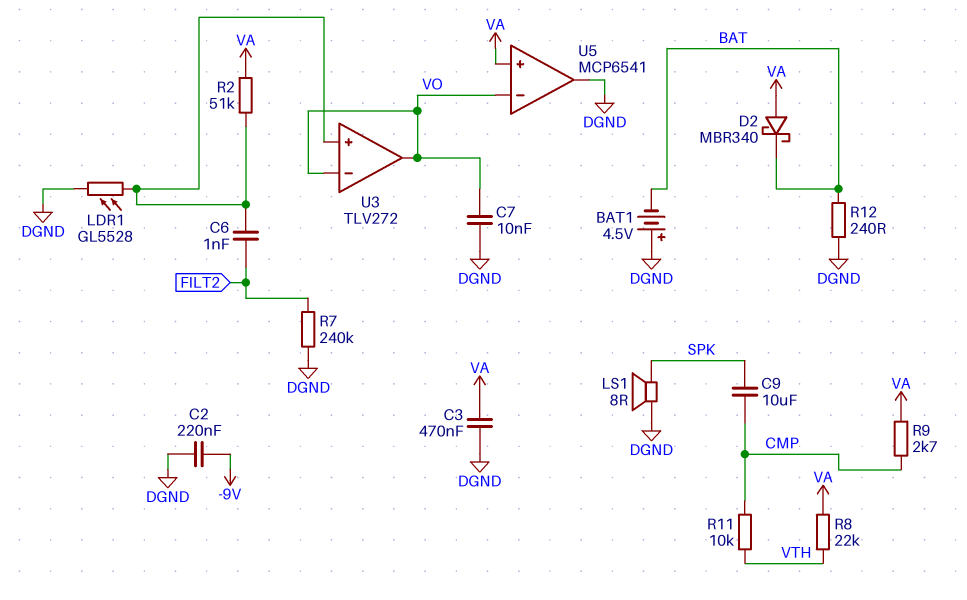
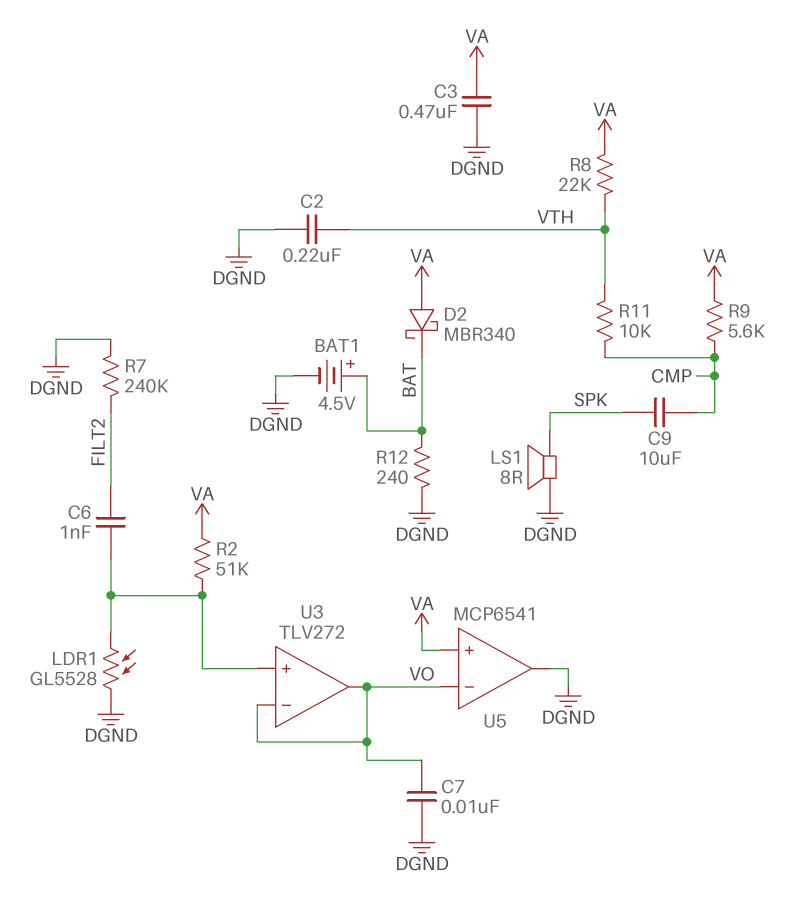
BAT1: 4.5V (plus DGND, minus BAT) -> 4.5V (plus BAT, minus DGND)
C2: 220nF (-9V, DGND) -> 220nF (DGND, VTH)
R9: 2.7k (CMP, VA) -> 5.6k (CMP, VA)

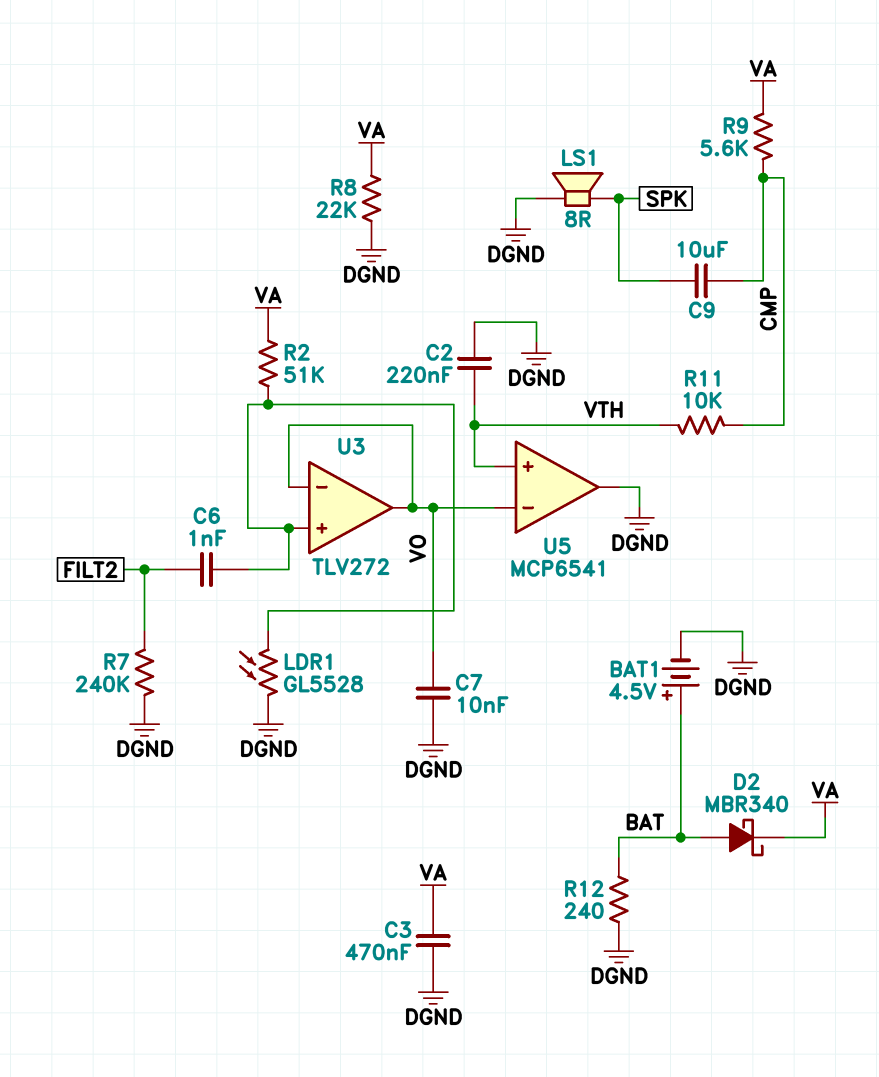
D2: schottky MBR340 (A VA, K BAT) -> schottky MBR340 (A BAT, K VA)
R8: 22k (VA, VTH) -> 22k (DGND, VA)
U5 pin in+: VA -> VTH

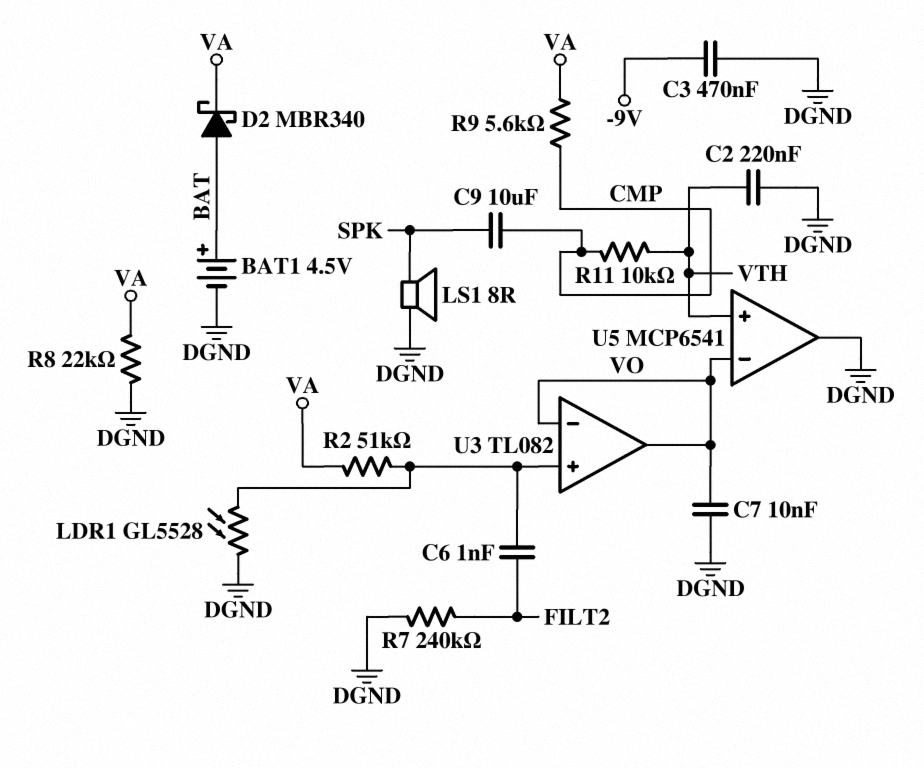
C3: 470nF (DGND, VA) -> 470nF (-9V, DGND)
R12: 240 (BAT, DGND) -> none
U3: TLV272 -> TL082

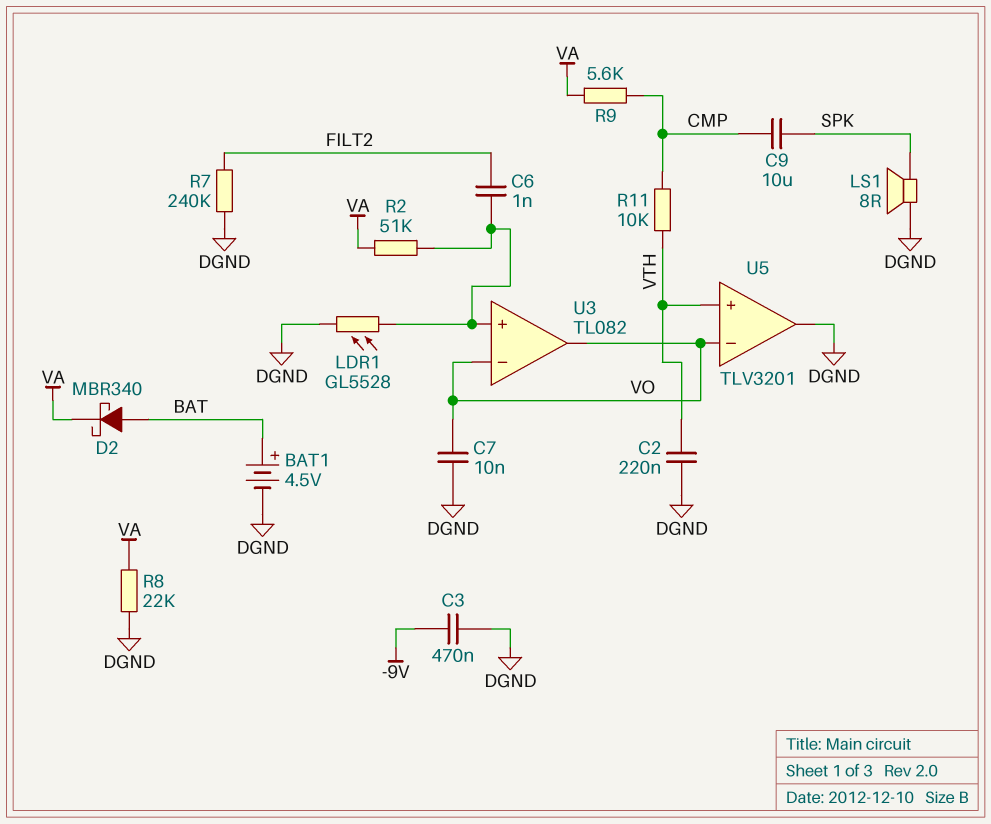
U5: MCP6541 -> TLV3201

